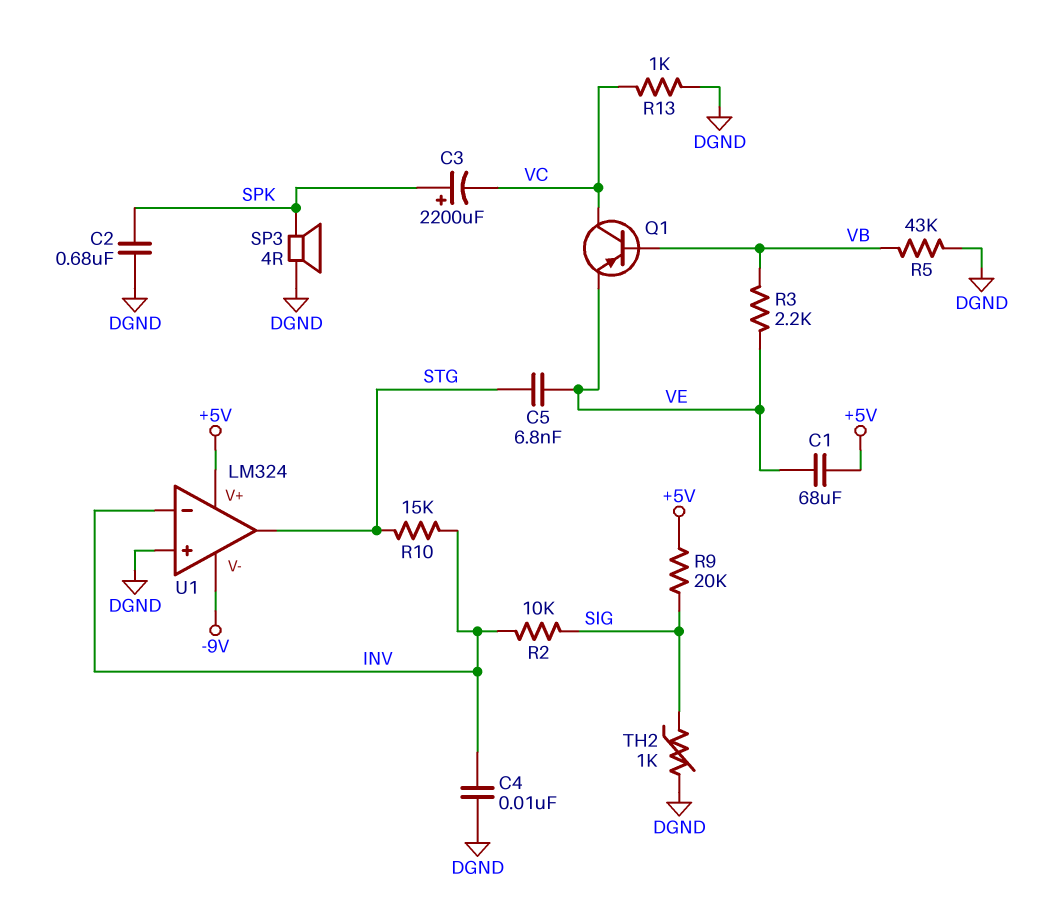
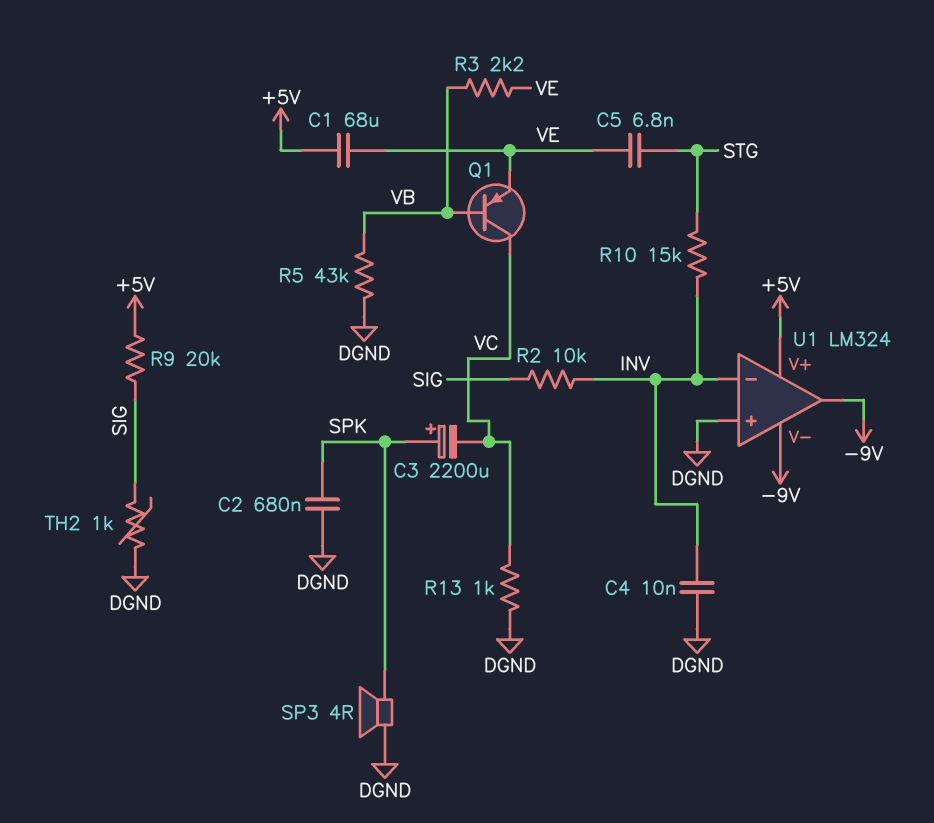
U1 pin out: STG -> -9V

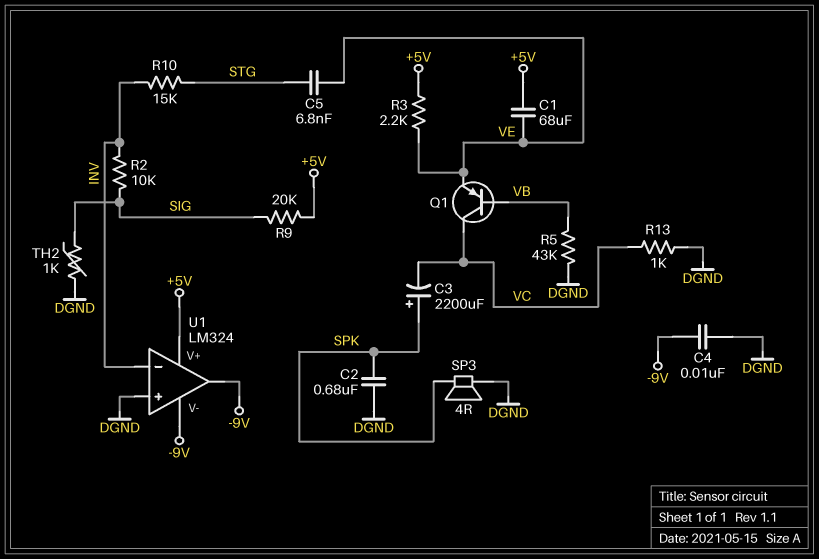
C4: 10nF (DGND, INV) -> 10nF (-9V, DGND)
R3: 2.2k (VB, VE) -> 2.2k (+5V, VE)

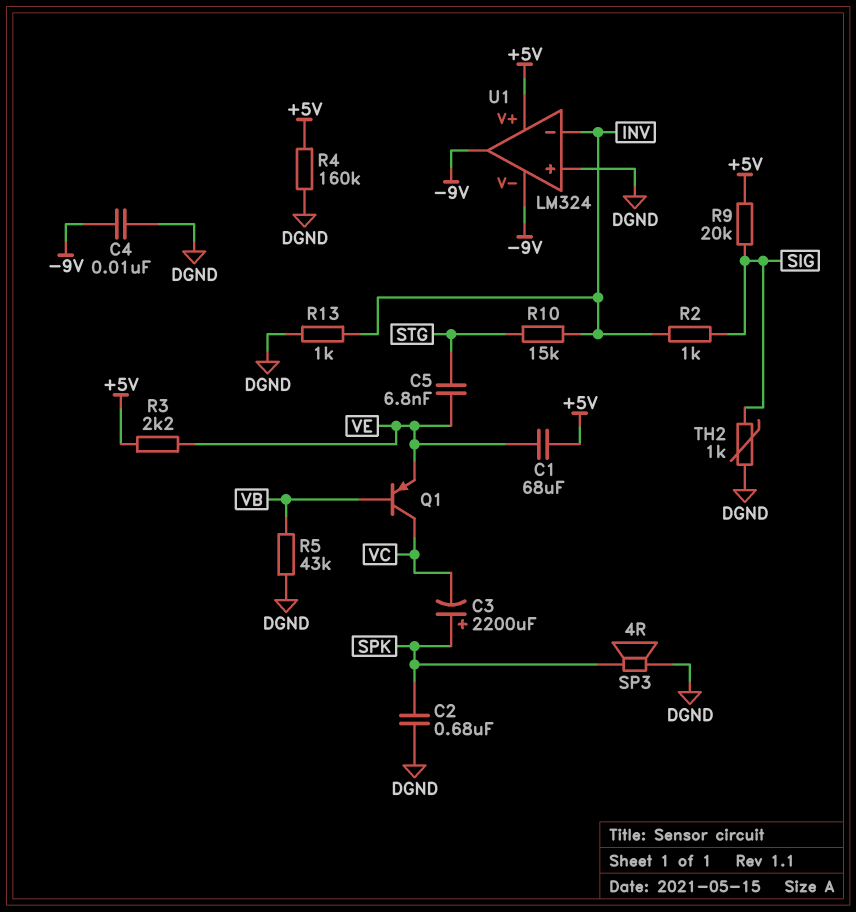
R2: 10k (INV, SIG) -> 1k (INV, SIG)
R4: none -> 160k (+5V, DGND)
R13: 1k (DGND, VC) -> 1k (DGND, INV)

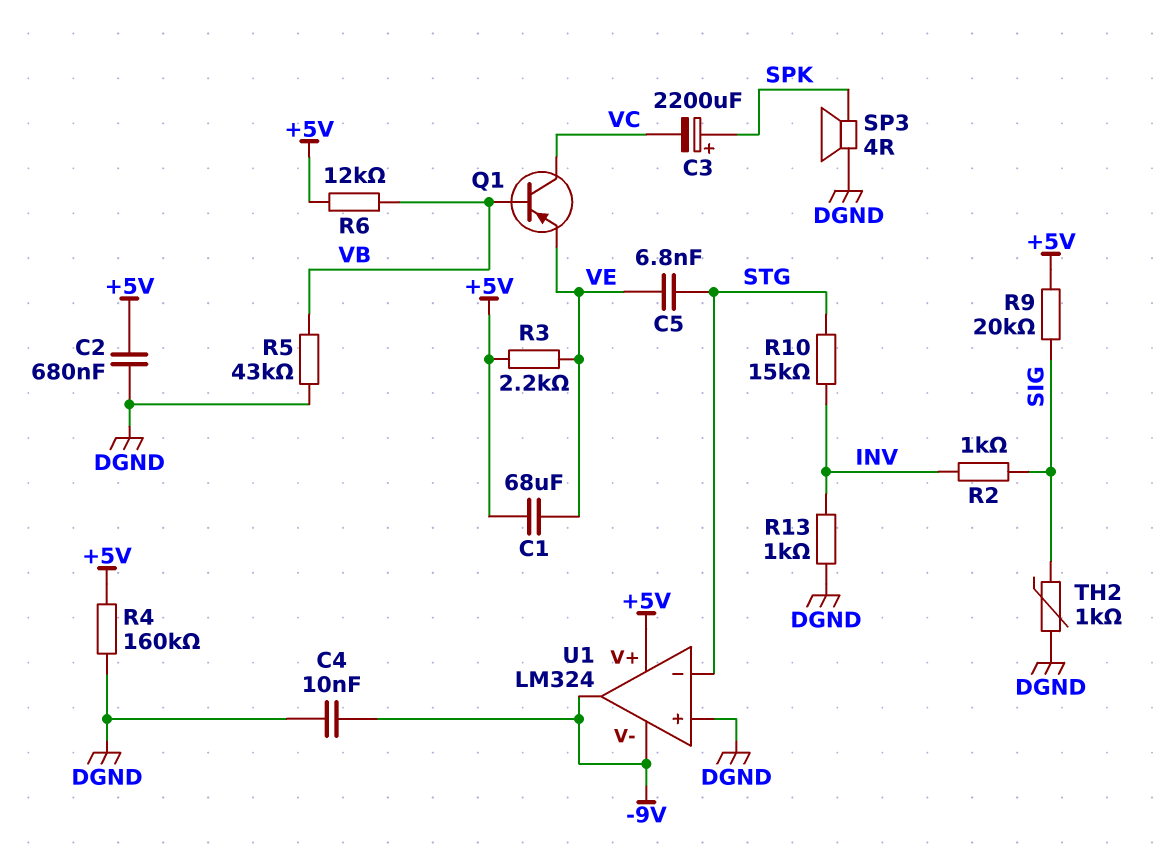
C2: 680nF (DGND, SPK) -> 680nF (+5V, DGND)
R6: none -> 12k (+5V, VB)
U1 pin in-: INV -> STG

